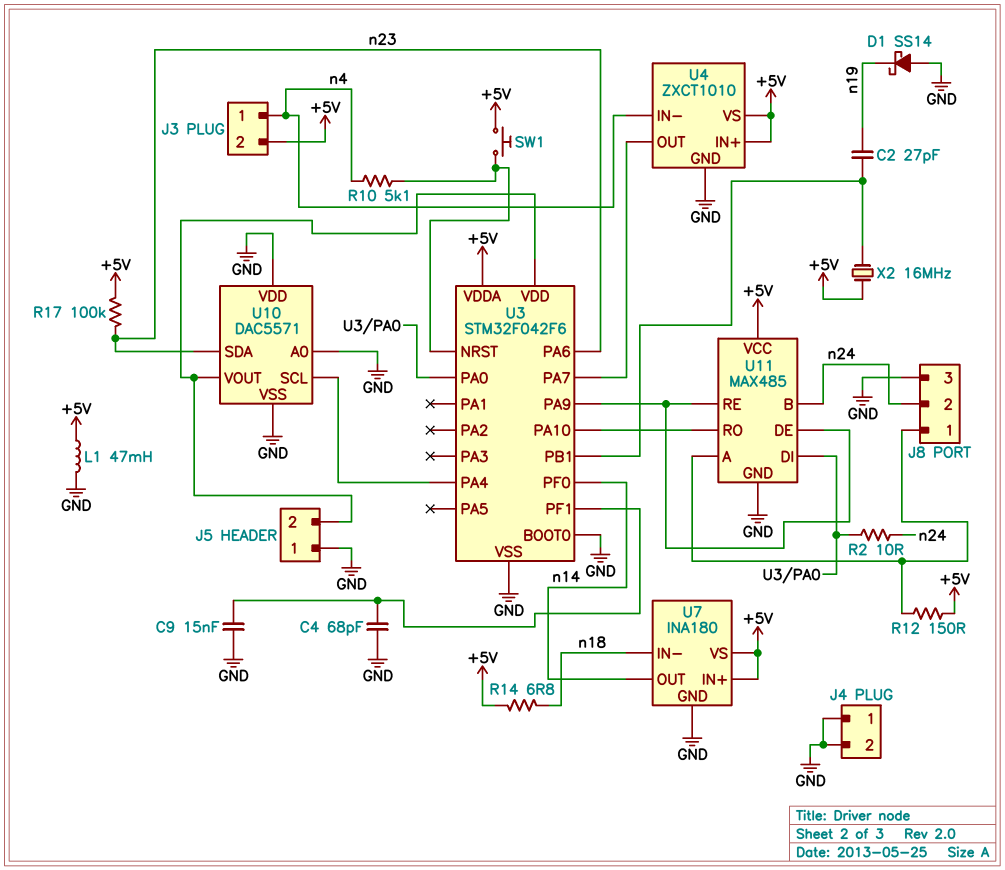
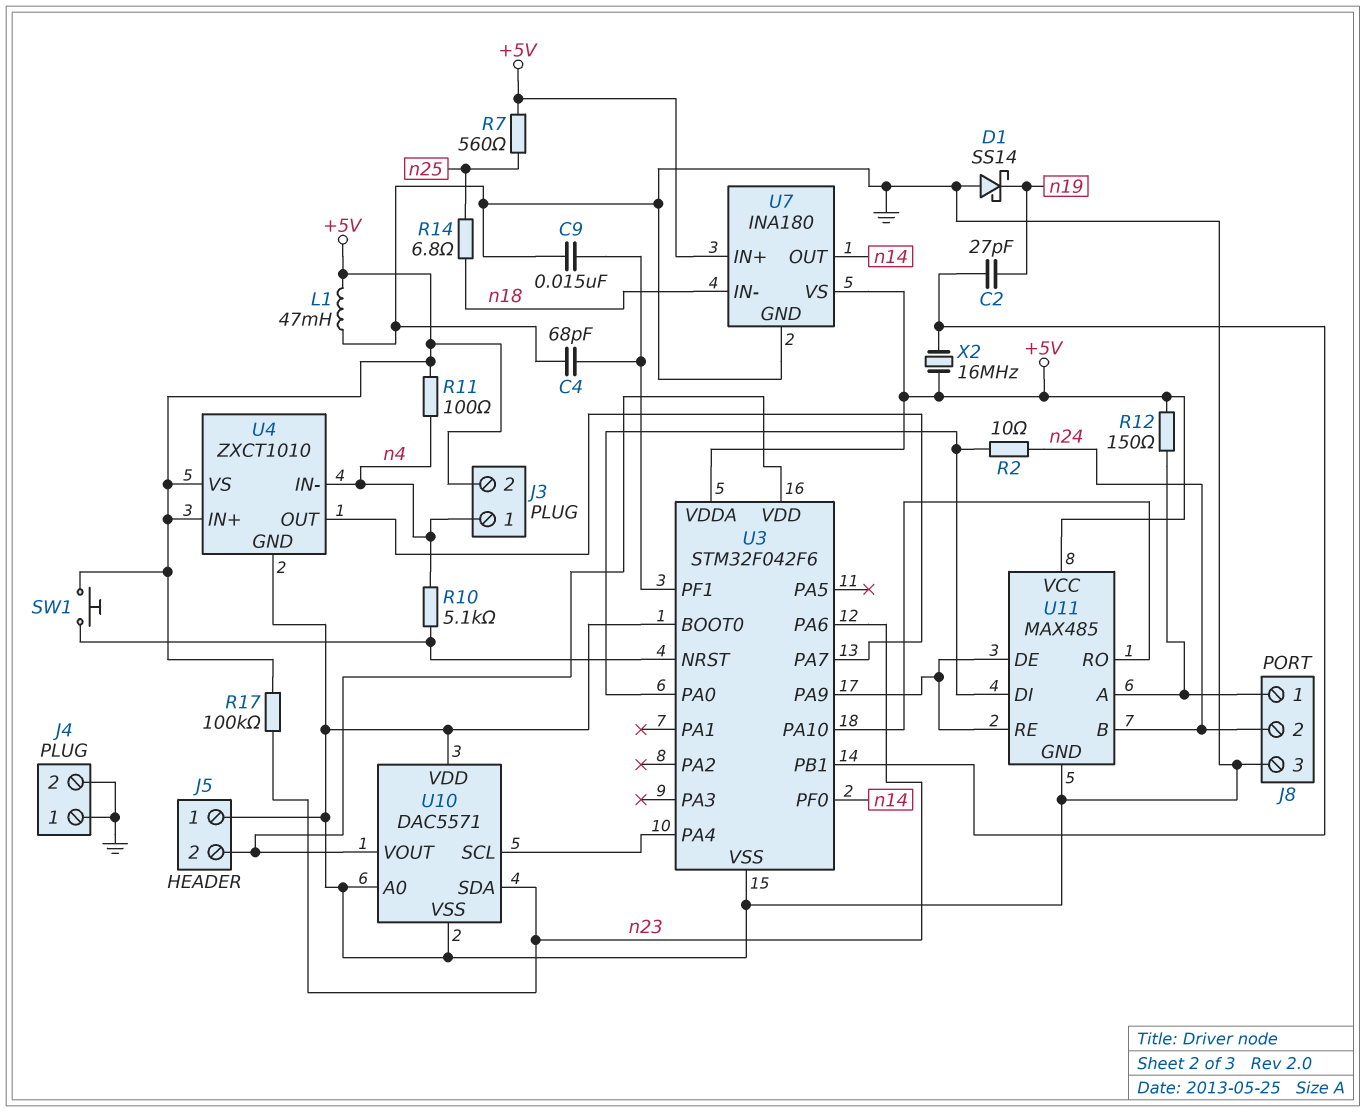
R7: none -> 560 (+5V, n25)
R11: none -> 100 (+5V, n4)
R14: 6.8 (+5V, n18) -> 6.8 (n18, n25)

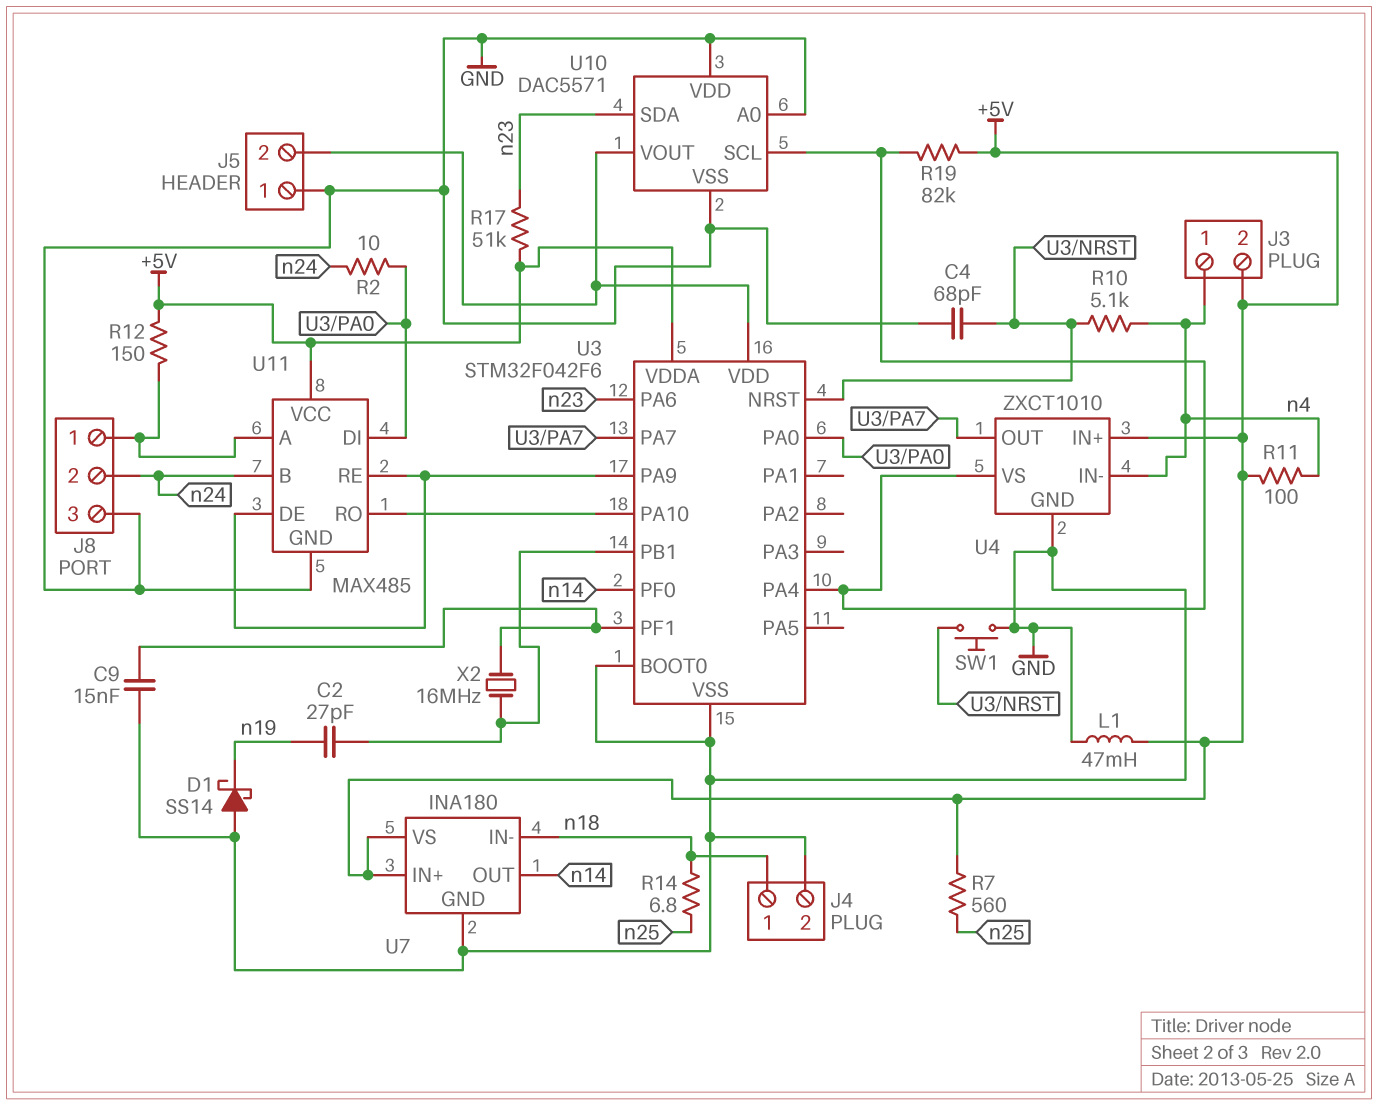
C4: 68pF (GND, U3/PF1) -> 68pF (GND, U3/NRST)
J4 pin 1: GND -> n18
R17: 100k (+5V, n23) -> 51k (+5V, n23)
R19: none -> 82k (+5V, U3/PA4)
SW1: button (+5V, U3/NRST) -> button (GND, U3/NRST)
U4 pin VS: +5V -> U3/PA4
X2: 16MHz (+5V, U3/PB1) -> 16MHz (U3/PB1, U3/PF1)

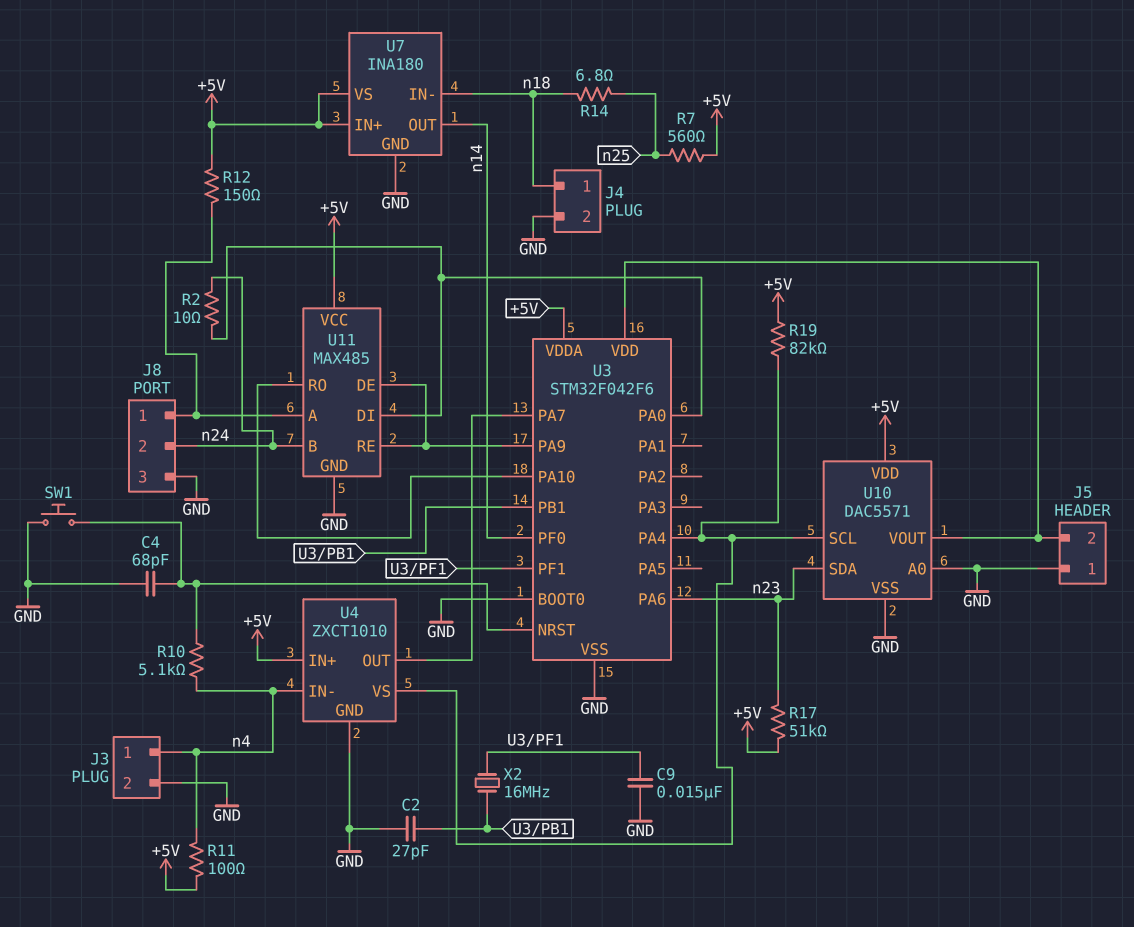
C2: 27pF (U3/PB1, n19) -> 27pF (GND, U3/PB1)
D1: schottky SS14 (A GND, K n19) -> none
J3 pin 2: +5V -> GND
L1: 47mH (+5V, GND) -> none
U10 pin VDD: GND -> +5V

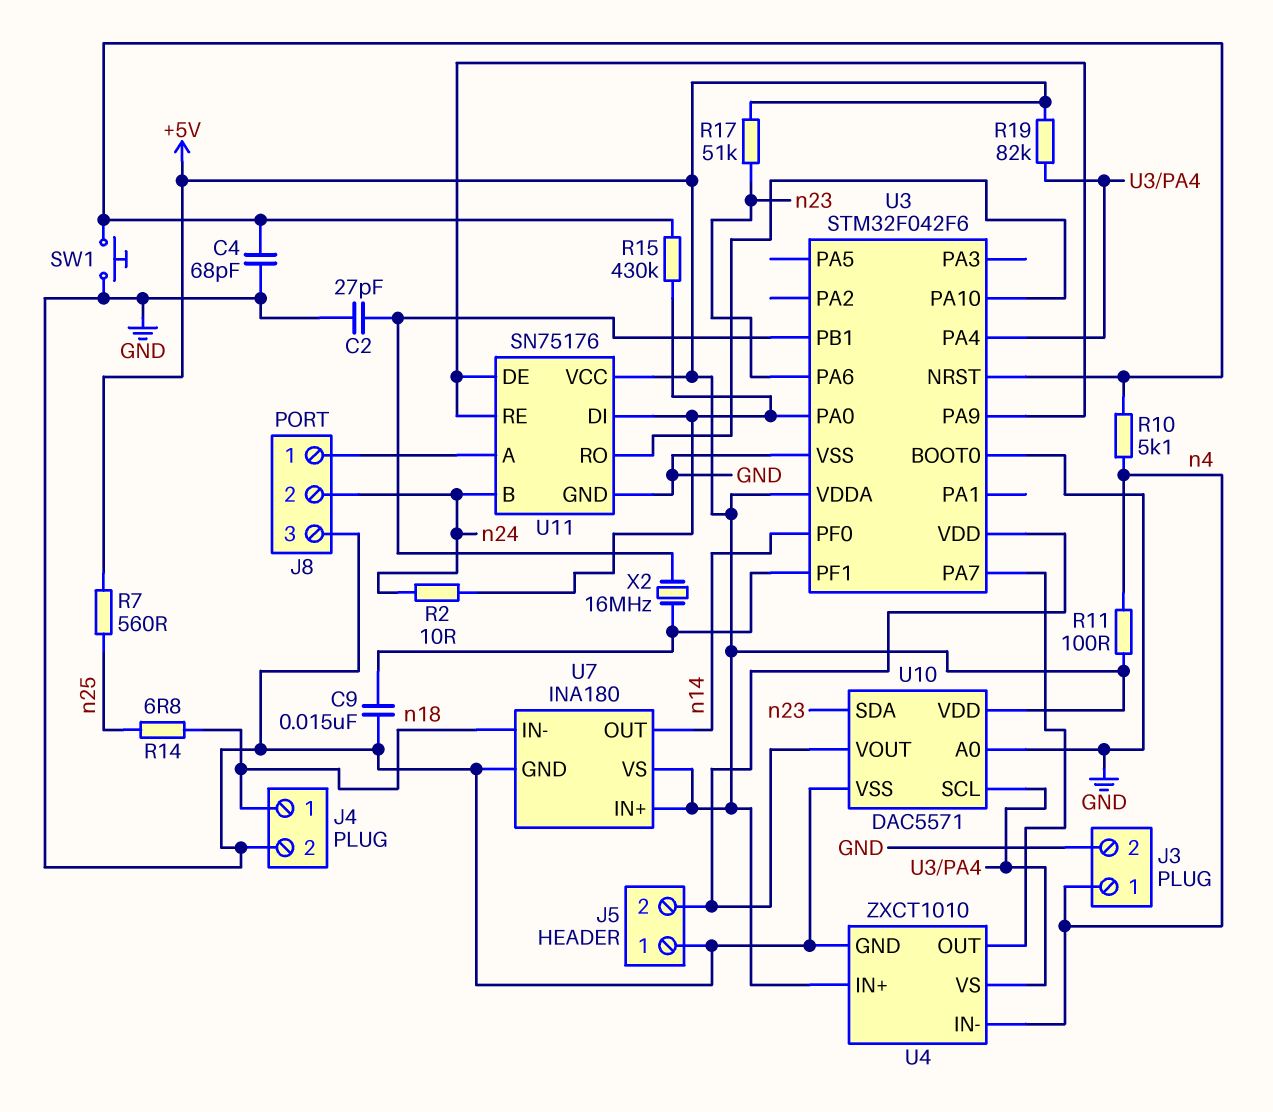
R12: 150 (+5V, J8/1) -> none
R15: none -> 430k (U3/NRST, U3/PA0)
U11: MAX485 -> SN75176

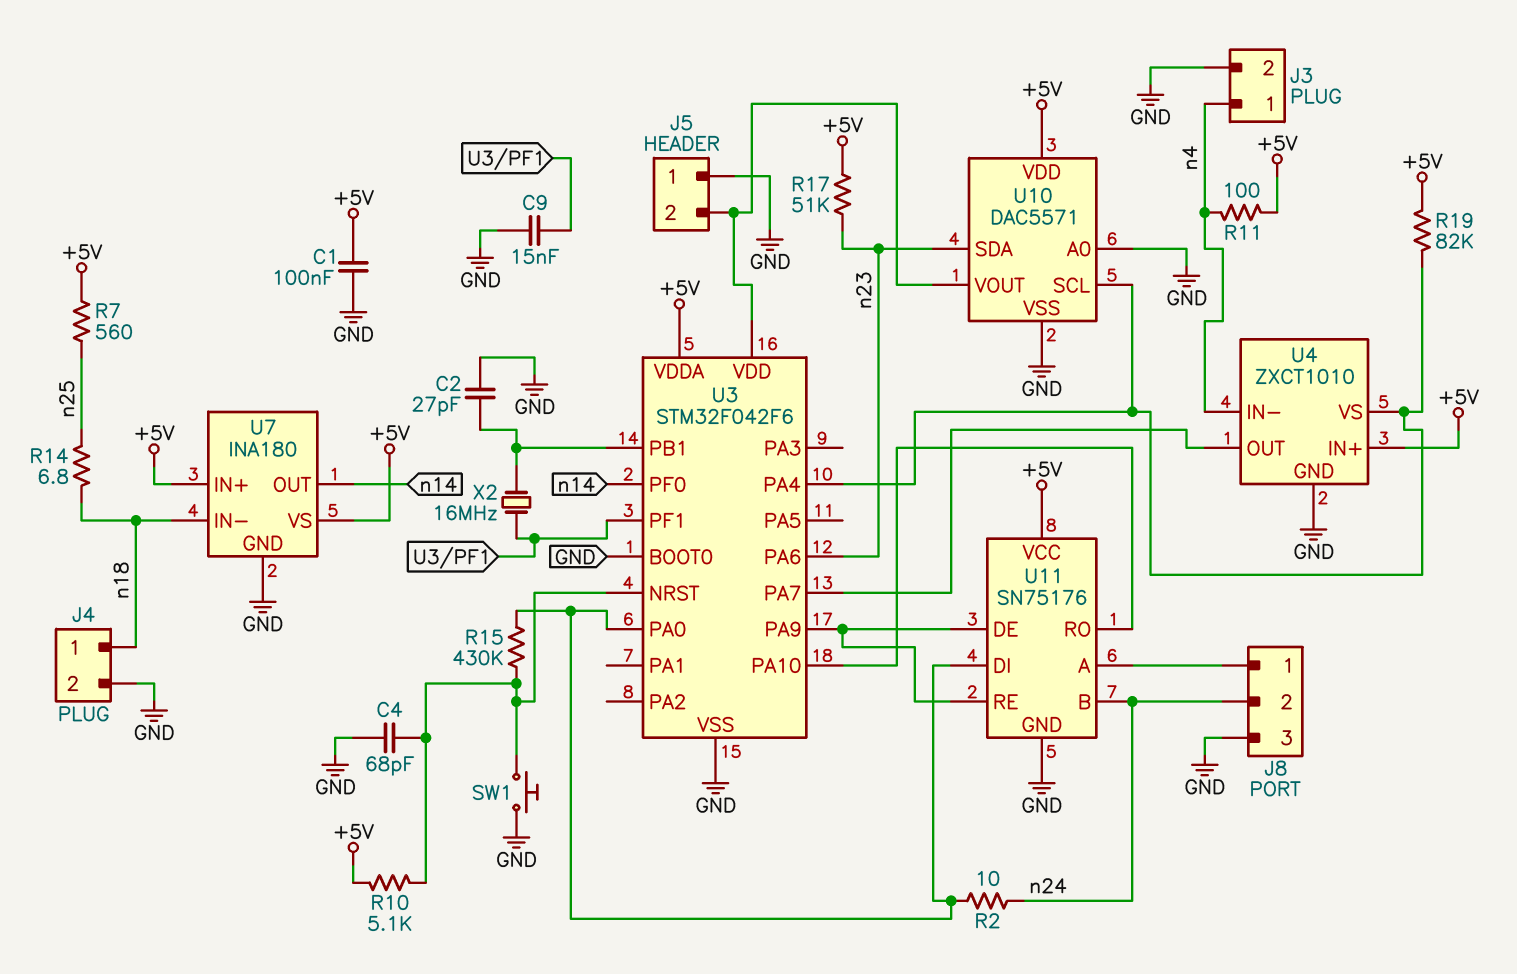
C1: none -> 100nF (+5V, GND)
R10: 5.1k (U3/NRST, n4) -> 5.1k (+5V, U3/NRST)

